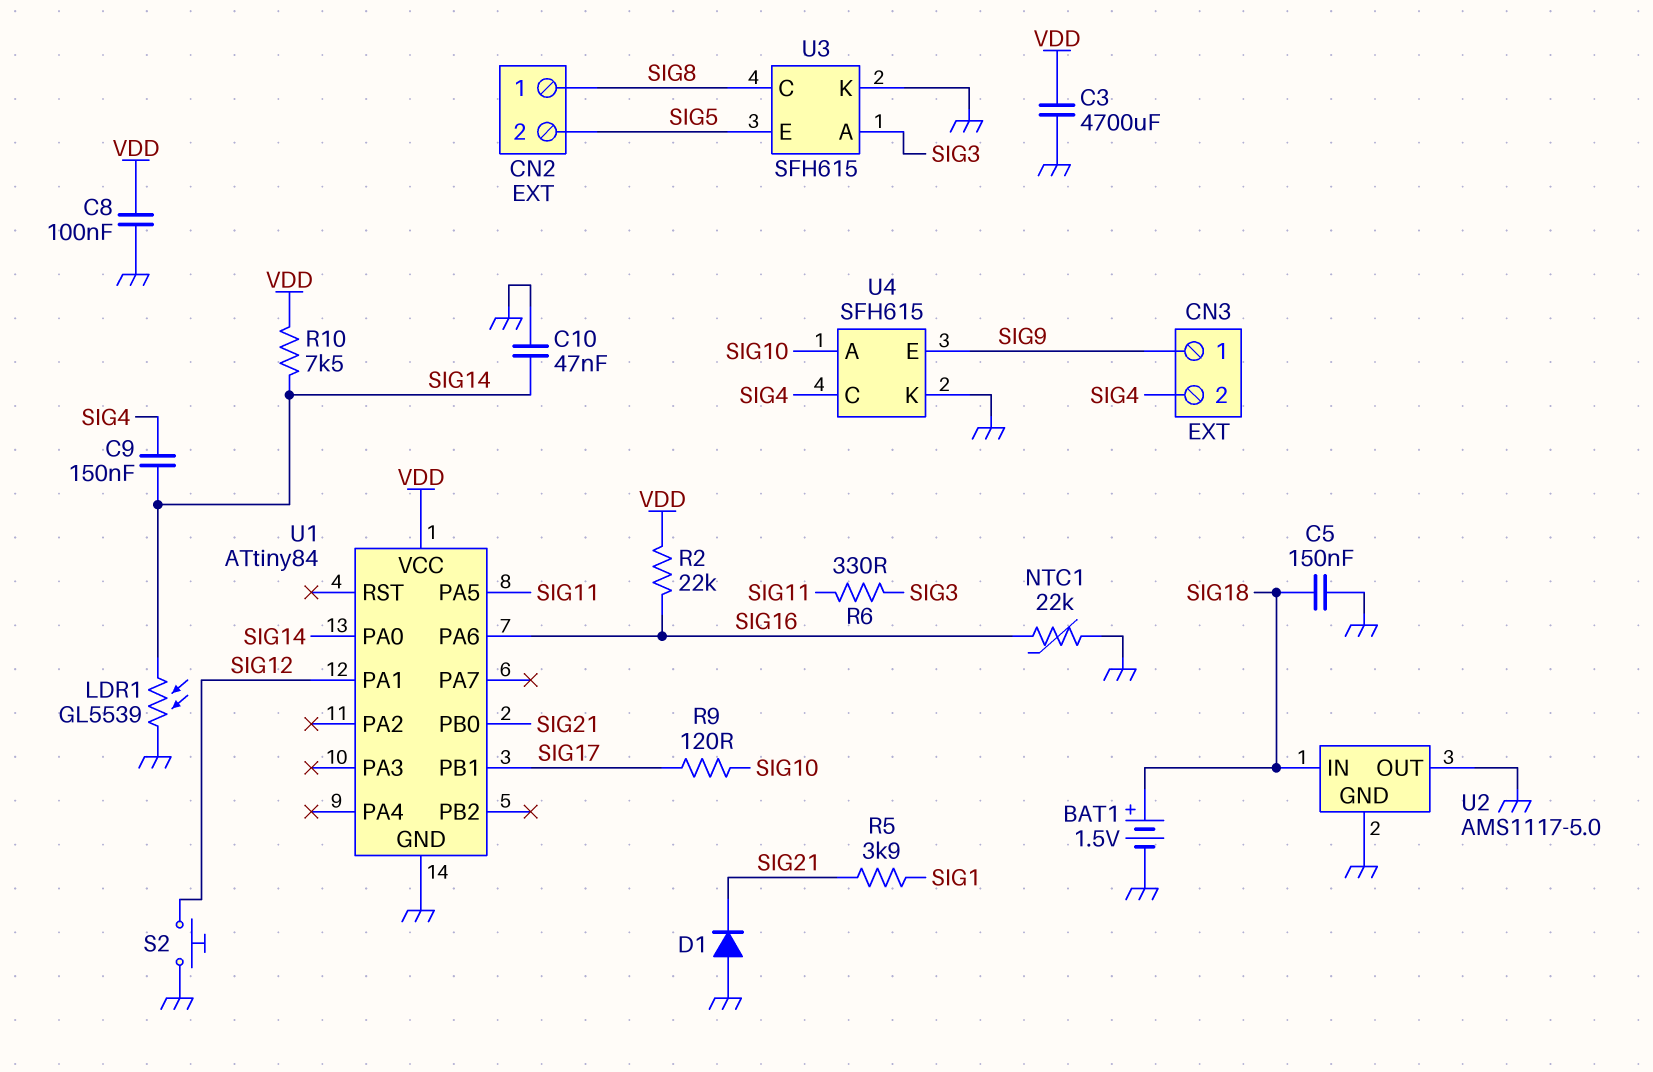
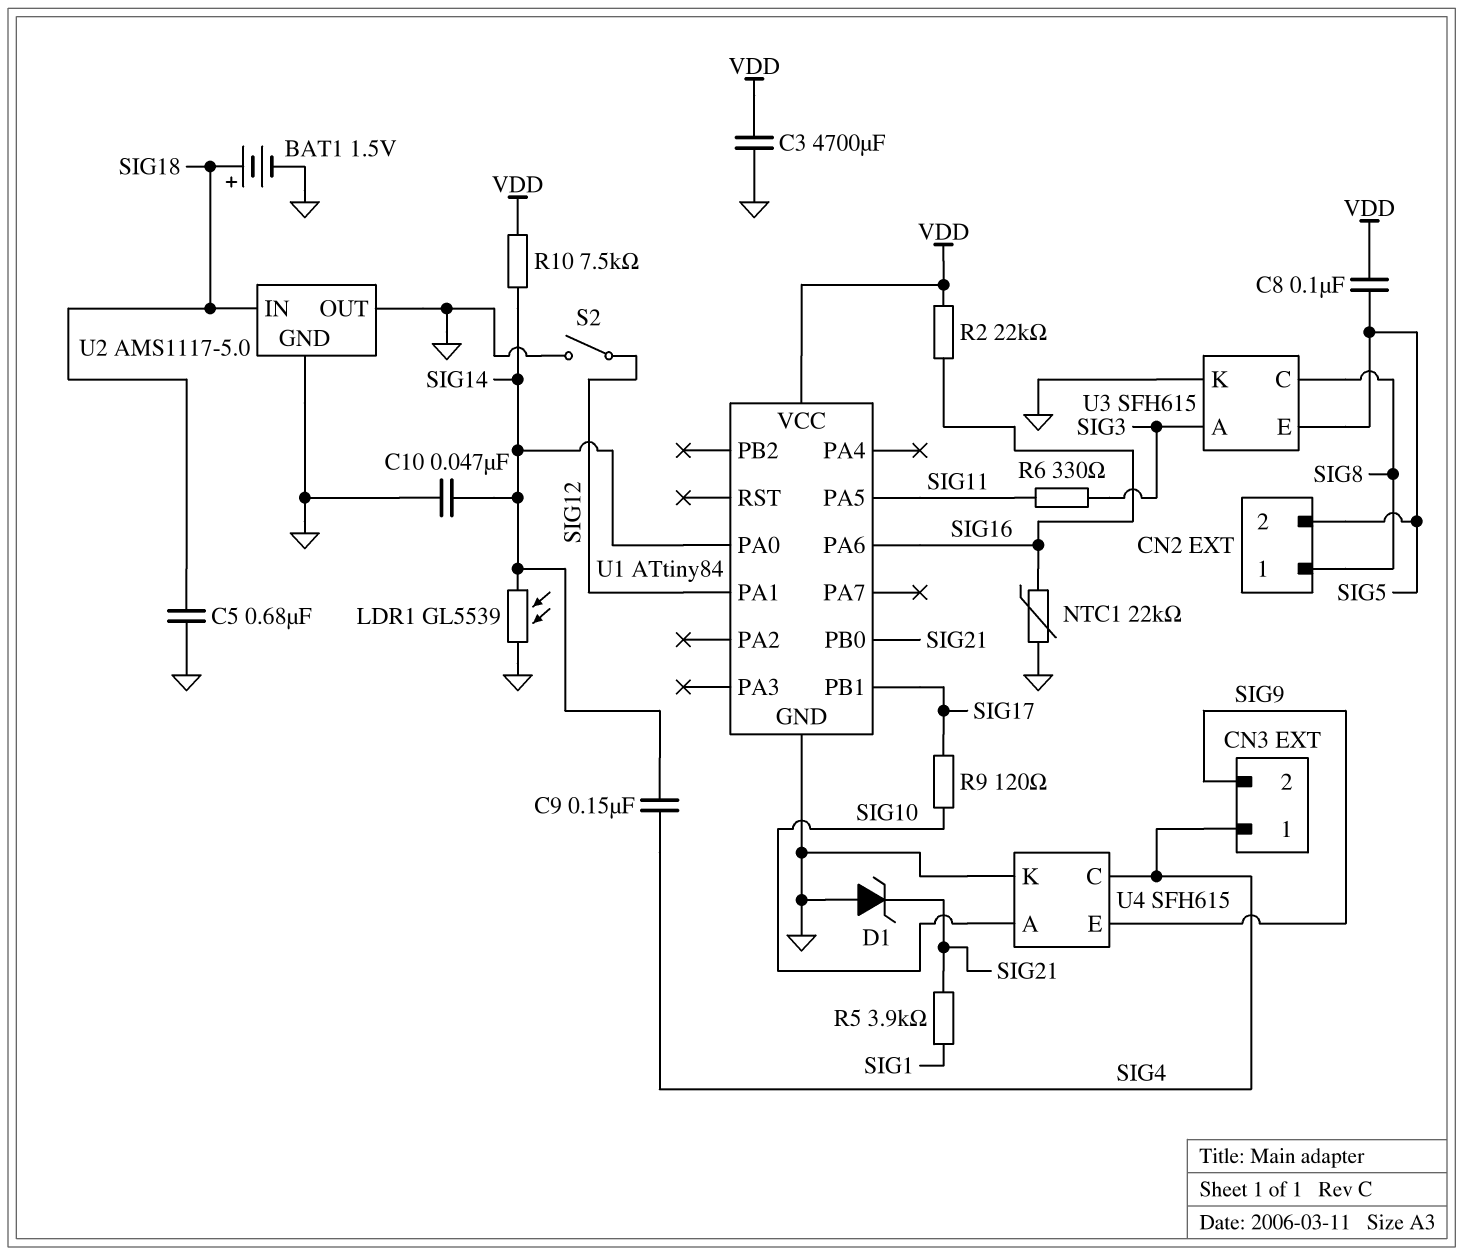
C5: 150nF (GND, SIG18) -> 680nF (GND, SIG18)
C8: 100nF (GND, VDD) -> 100nF (SIG5, VDD)
CN3 pin 1: SIG9 -> SIG4
CN3 pin 2: SIG4 -> SIG9
D1: diode (A GND, K SIG21) -> zener (A GND, K SIG21)
S2: button (GND, SIG12) -> switch (GND, SIG12)

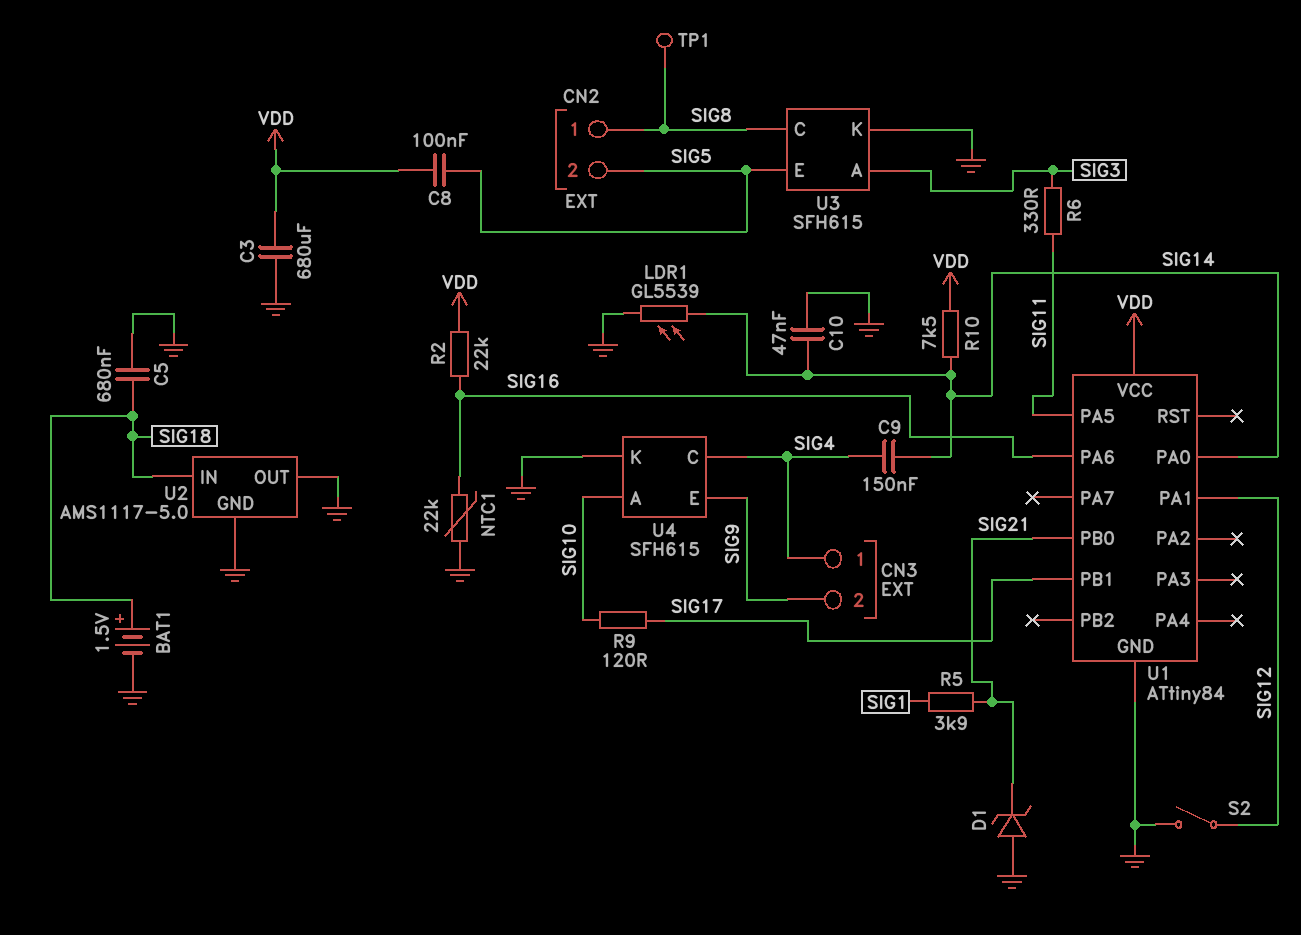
C3: 4700uF (GND, VDD) -> 680uF (GND, VDD)
TP1: none -> test point (SIG8)

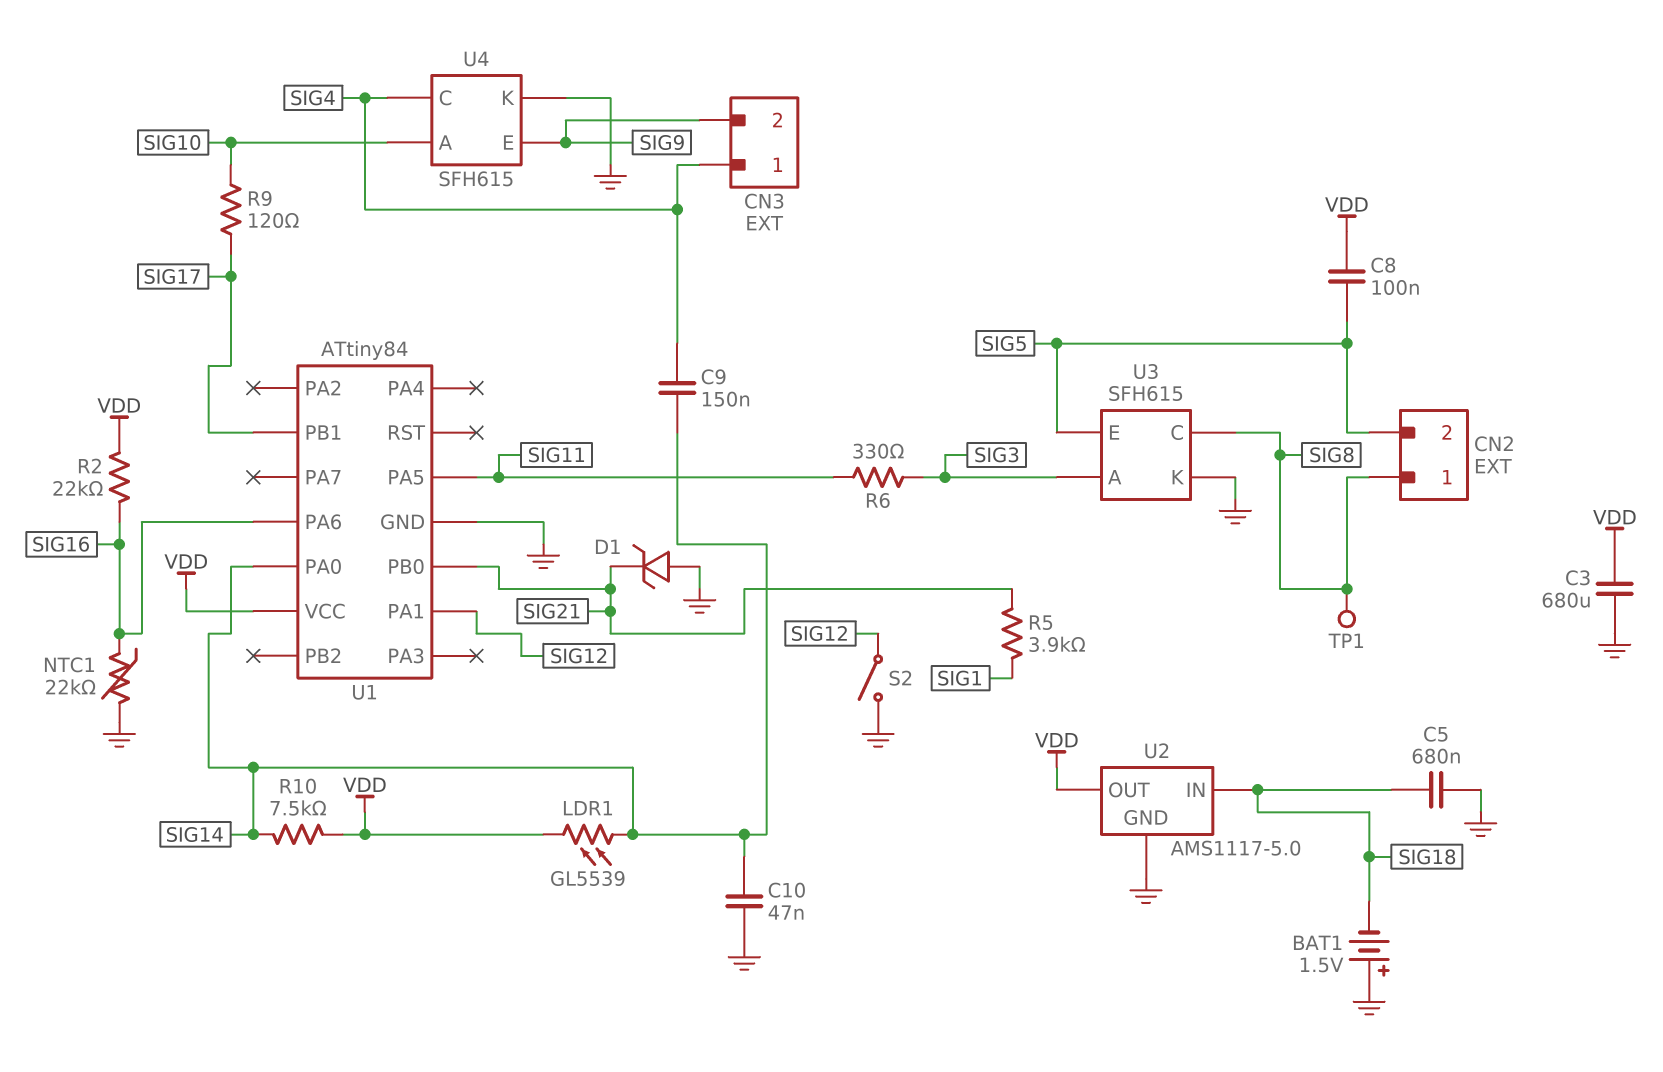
BAT1: 1.5V (plus SIG18, minus GND) -> 1.5V (plus GND, minus SIG18)
LDR1: GL5539 (GND, SIG14) -> GL5539 (SIG14, VDD)
U2 pin OUT: GND -> VDD

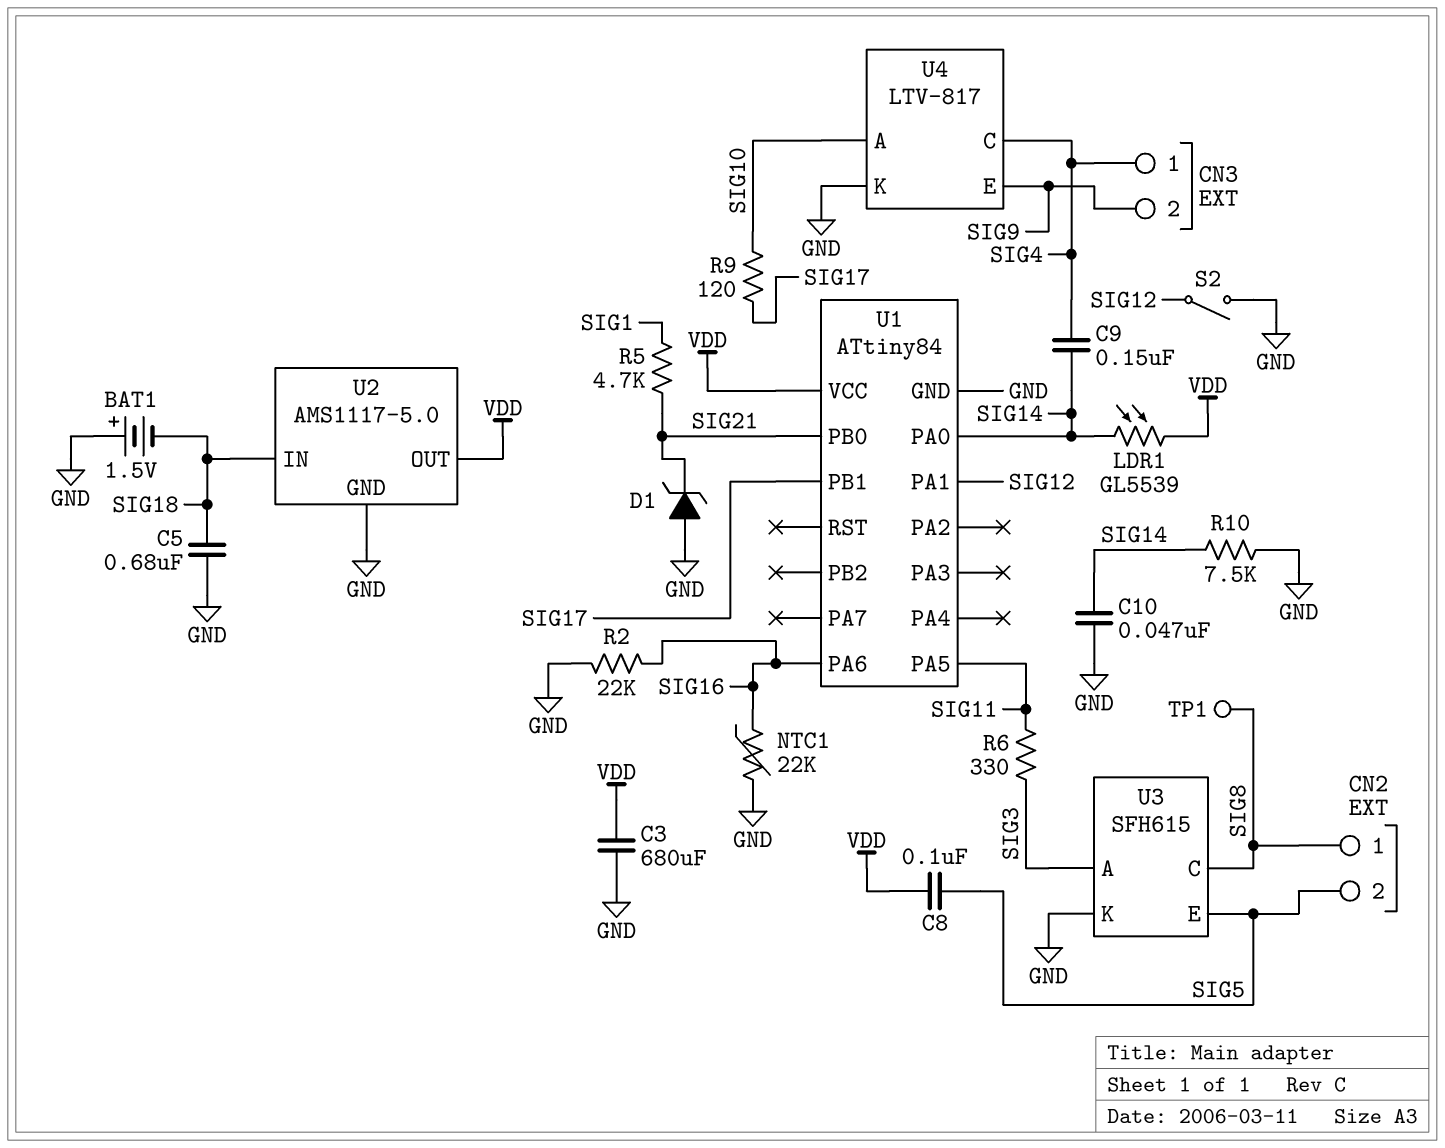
R2: 22k (SIG16, VDD) -> 22k (GND, SIG16)
R5: 3.9k (SIG1, SIG21) -> 4.7k (SIG1, SIG21)
R10: 7.5k (SIG14, VDD) -> 7.5k (GND, SIG14)
U4: SFH615 -> LTV-817

